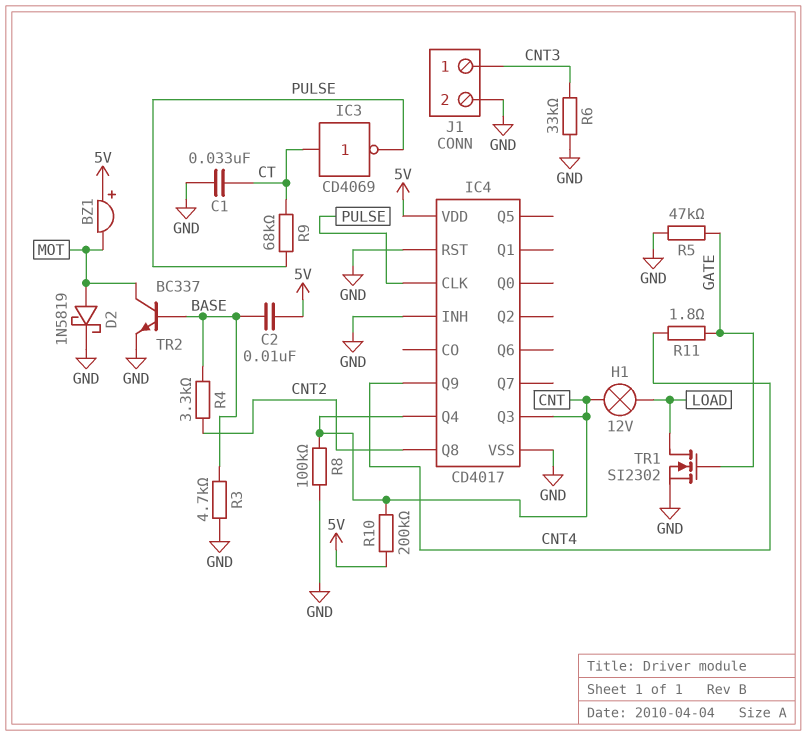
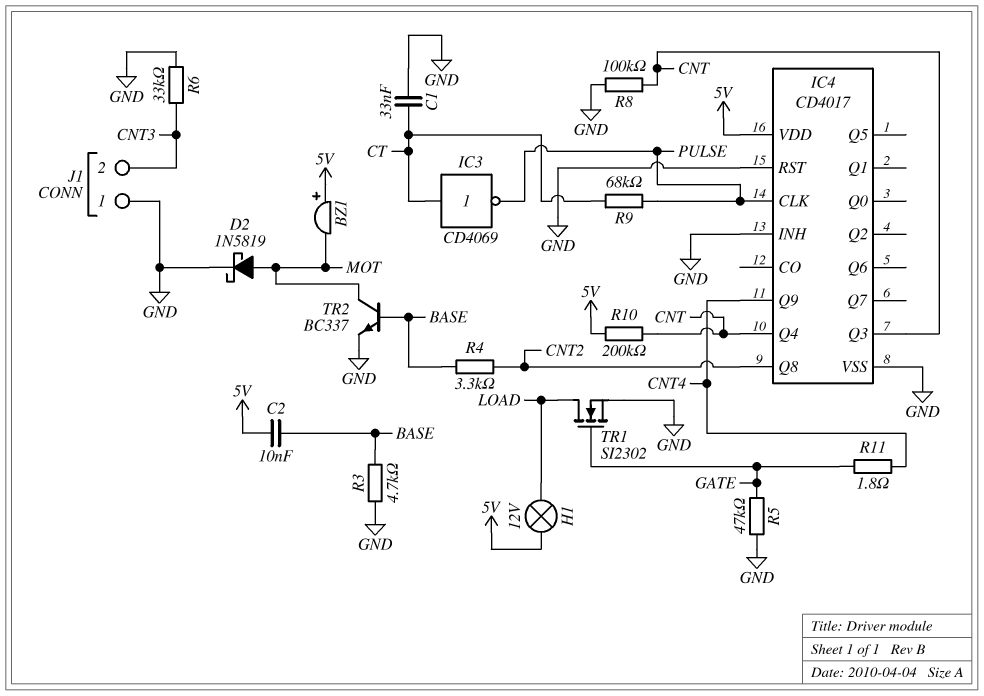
H1: lamp 12V (CNT, LOAD) -> lamp 12V (5V, LOAD)
J1 pin 1: CNT3 -> GND
J1 pin 2: GND -> CNT3

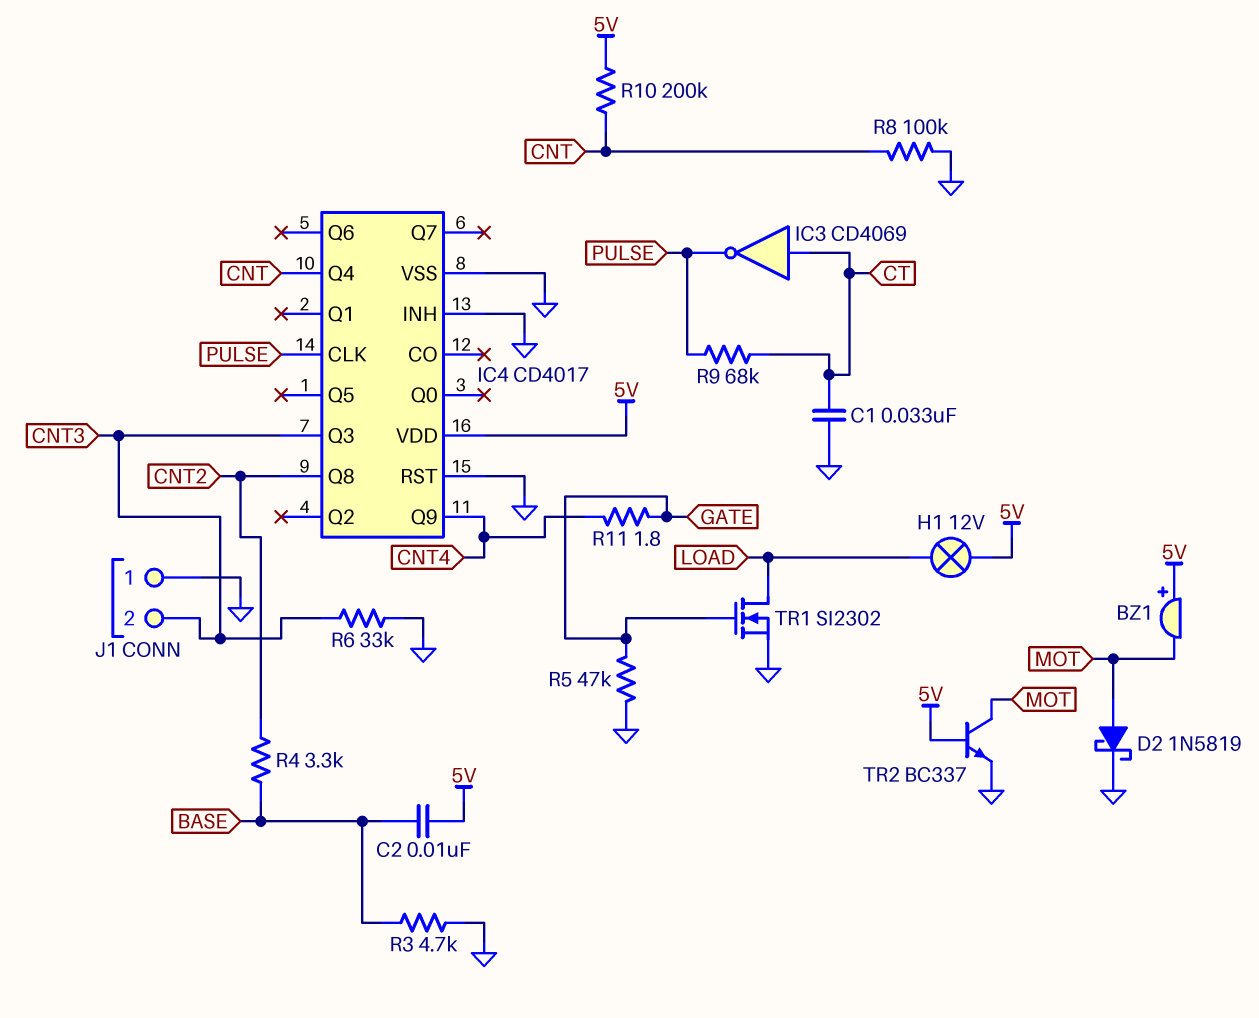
IC4 pin Q3: CNT -> CNT3
TR2: NPN BC337 (B BASE, C MOT, E GND) -> NPN BC337 (B 5V, C MOT, E GND)

